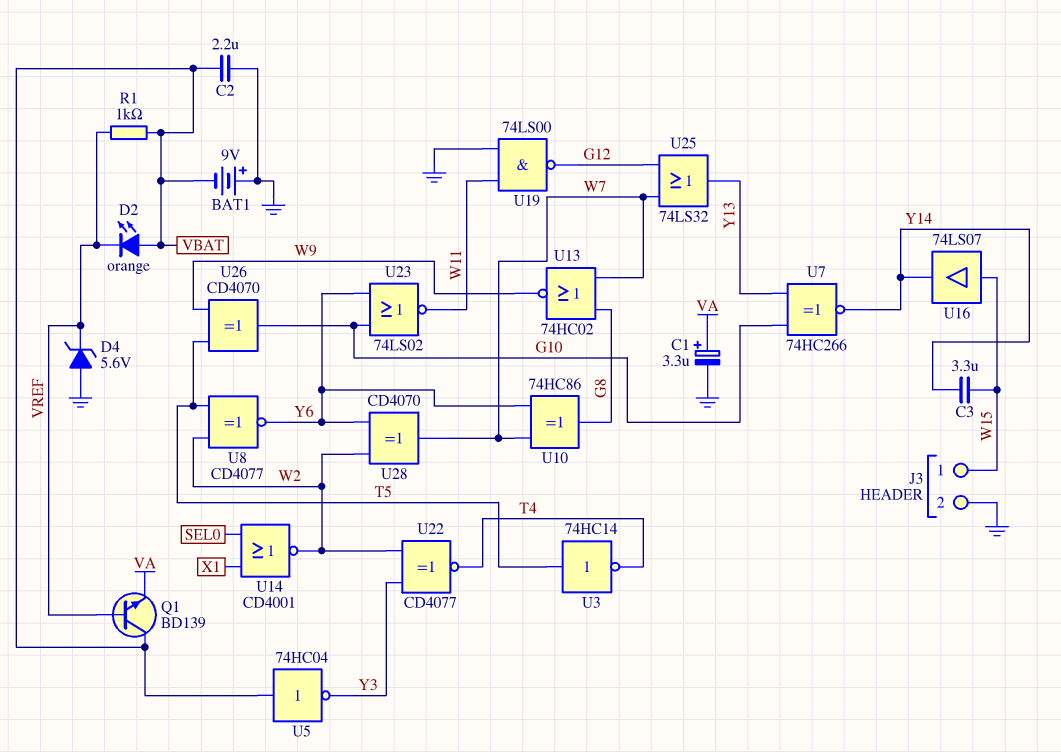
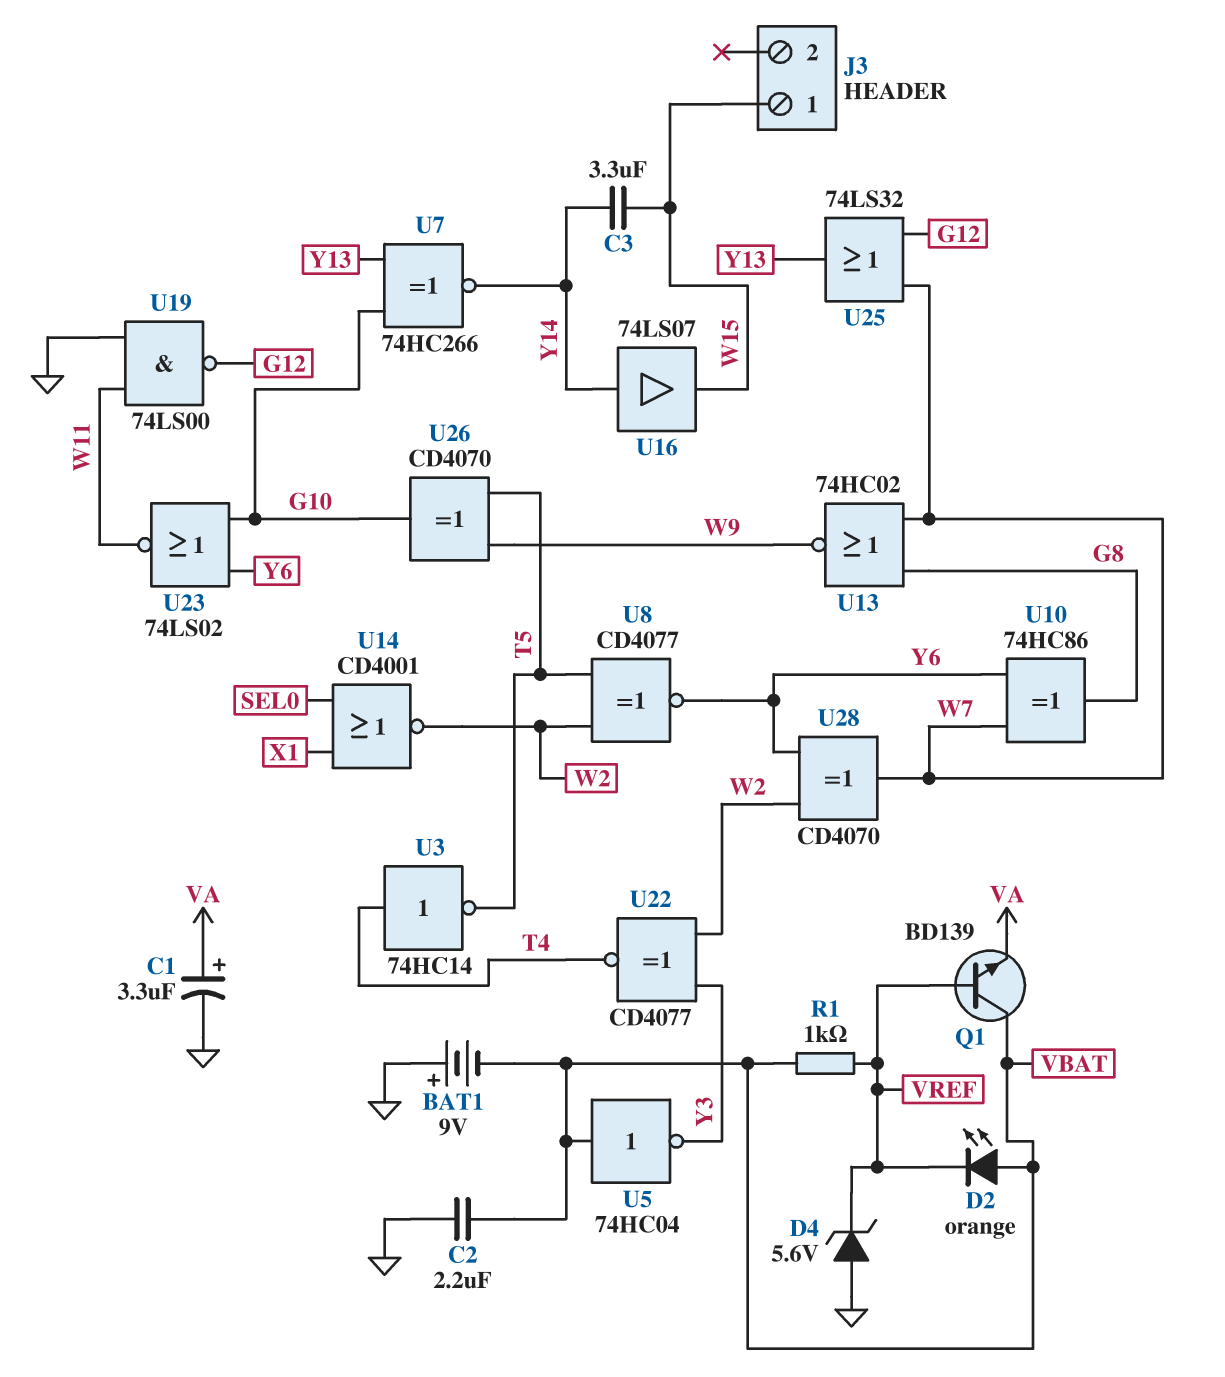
J3 pin 2: GND -> none
U3: NOT 74HC14 (in T5, out T4) -> NOT 74HC14 (in T4, out T5)
U16: buffer 74LS07 (in W15, out Y14) -> buffer 74LS07 (in Y14, out W15)

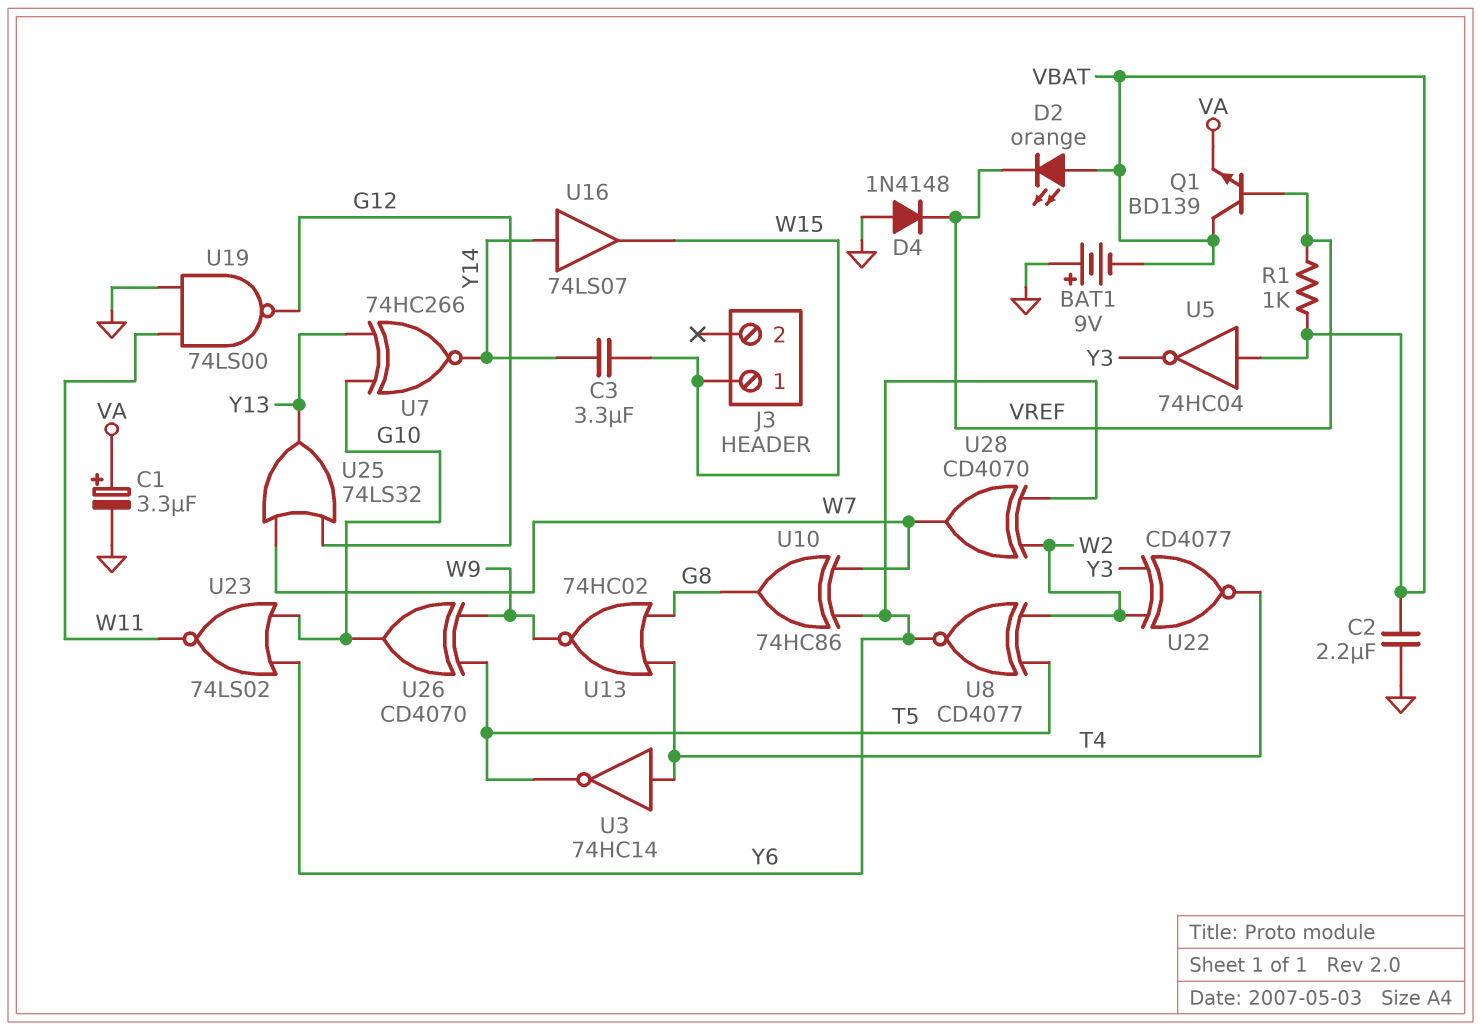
D4: zener 5.6V (A GND, K VREF) -> diode 1N4148 (A GND, K VREF)
U13: NOR 74HC02 (in G8, in W7, out W9) -> NOR 74HC02 (in G8, in T4, out W9)
U14: NOR CD4001 (in SEL0, in X1, out W2) -> none

